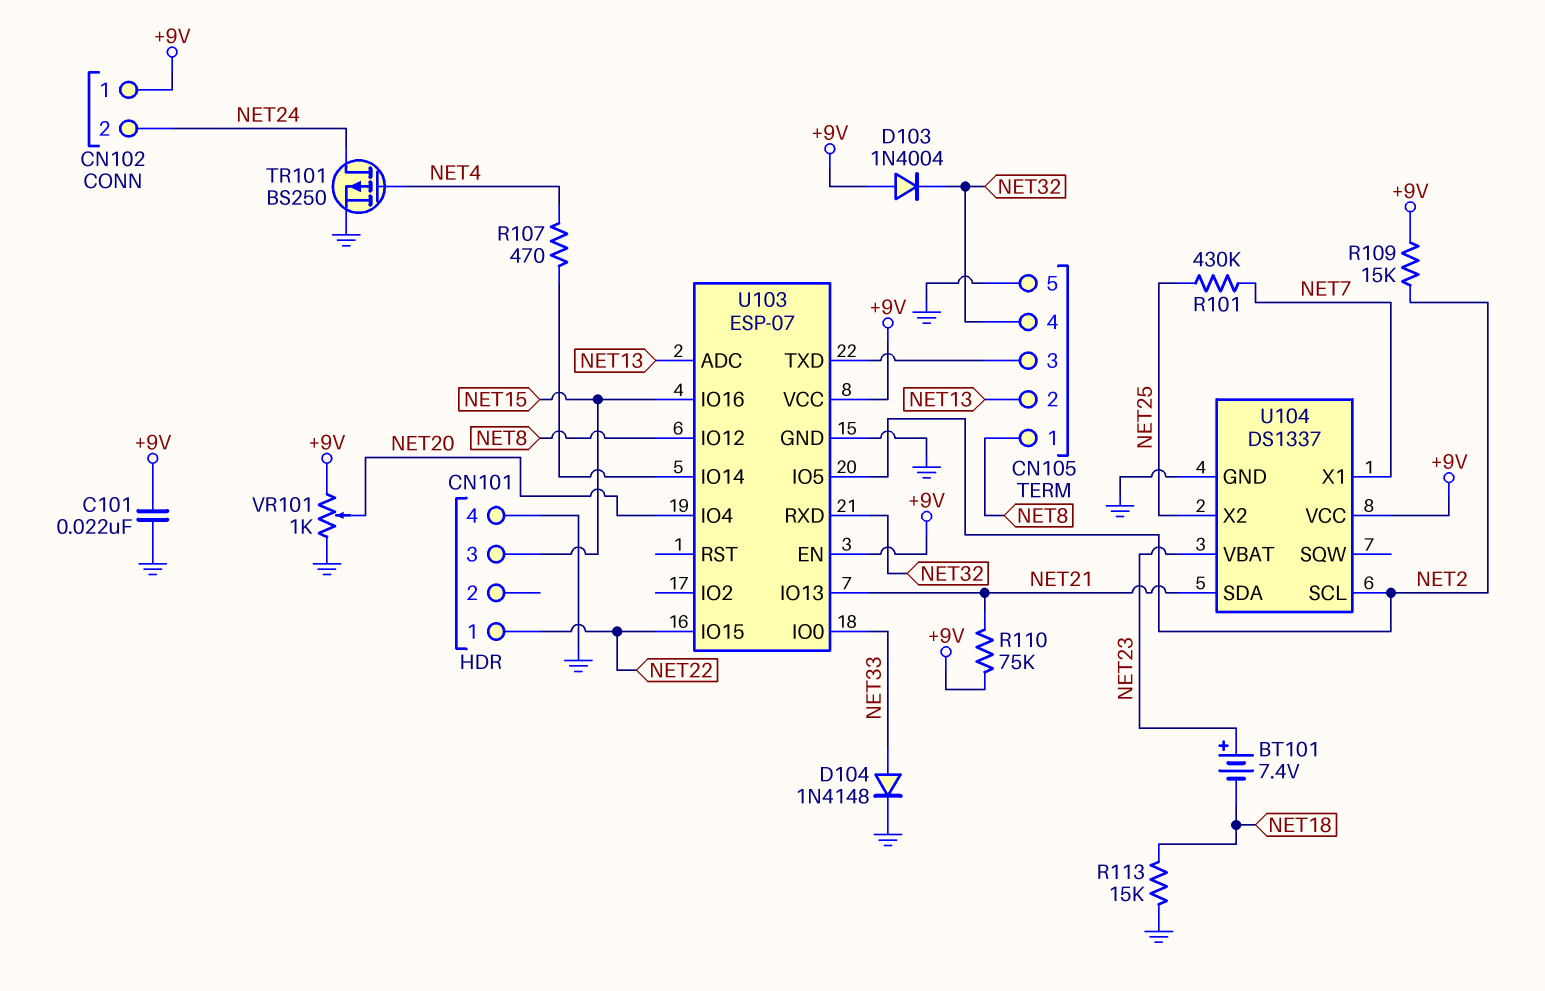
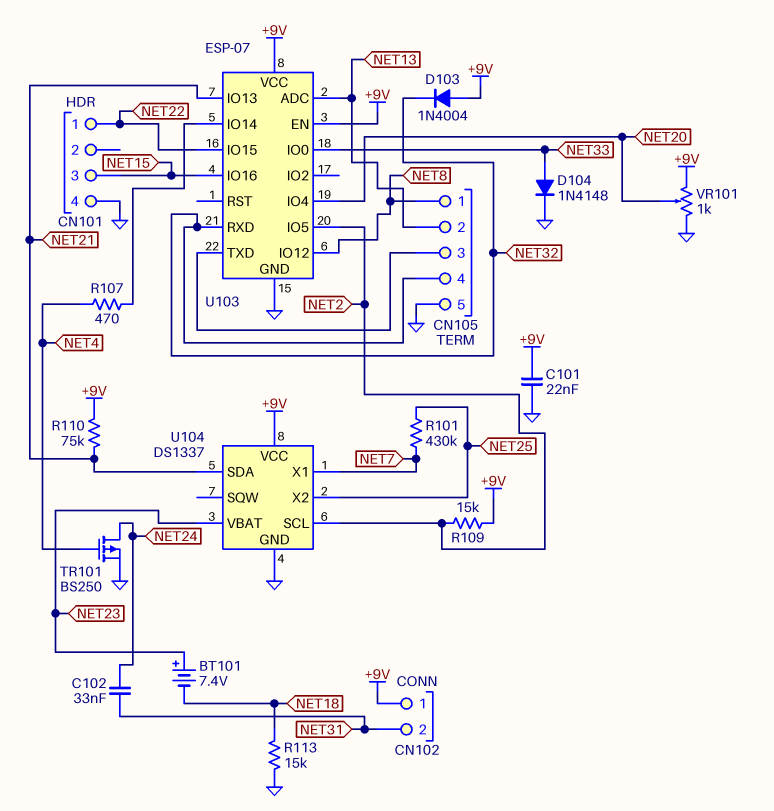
C102: none -> 33nF (NET24, NET31)
CN102 pin 2: NET24 -> NET31

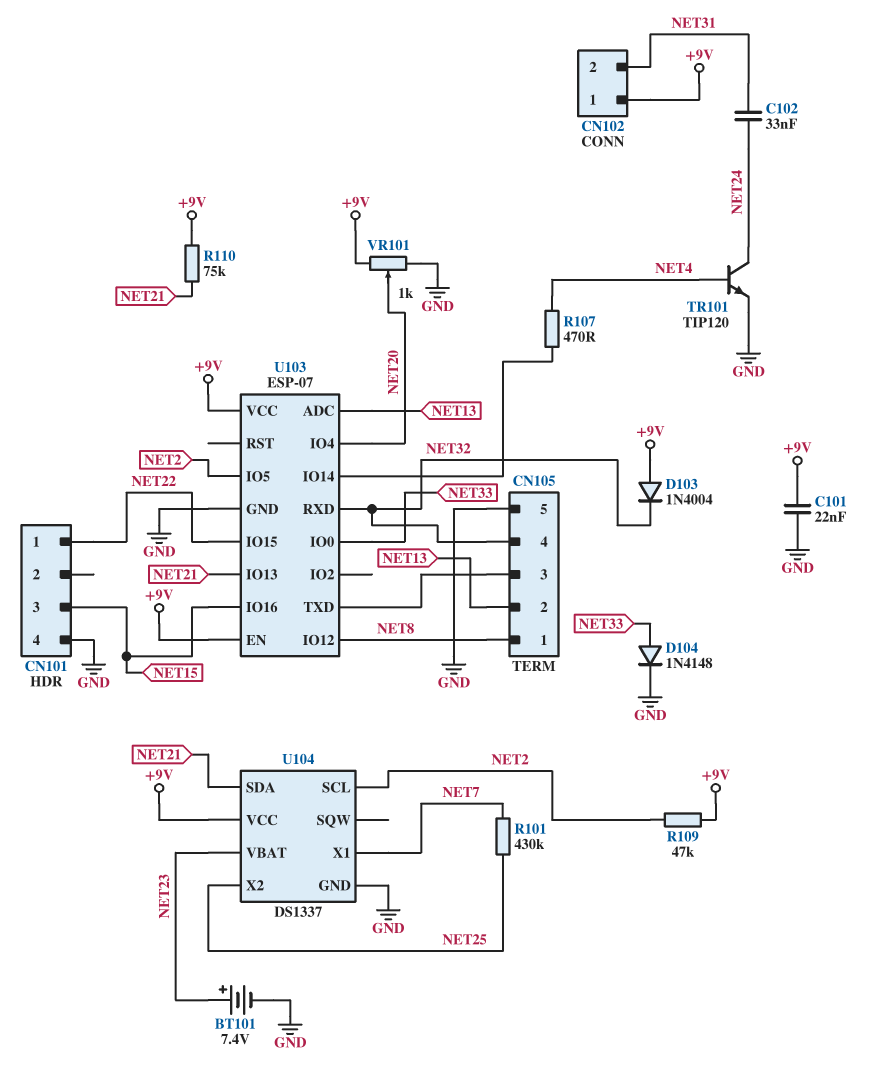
BT101: 7.4V (plus NET23, minus NET18) -> 7.4V (plus NET23, minus GND)
R109: 15k (+9V, NET2) -> 47k (+9V, NET2)
R113: 15k (GND, NET18) -> none
TR101: PMOS BS250 (G NET4, D NET24, S GND) -> NPN TIP120 (B NET4, C NET24, E GND)

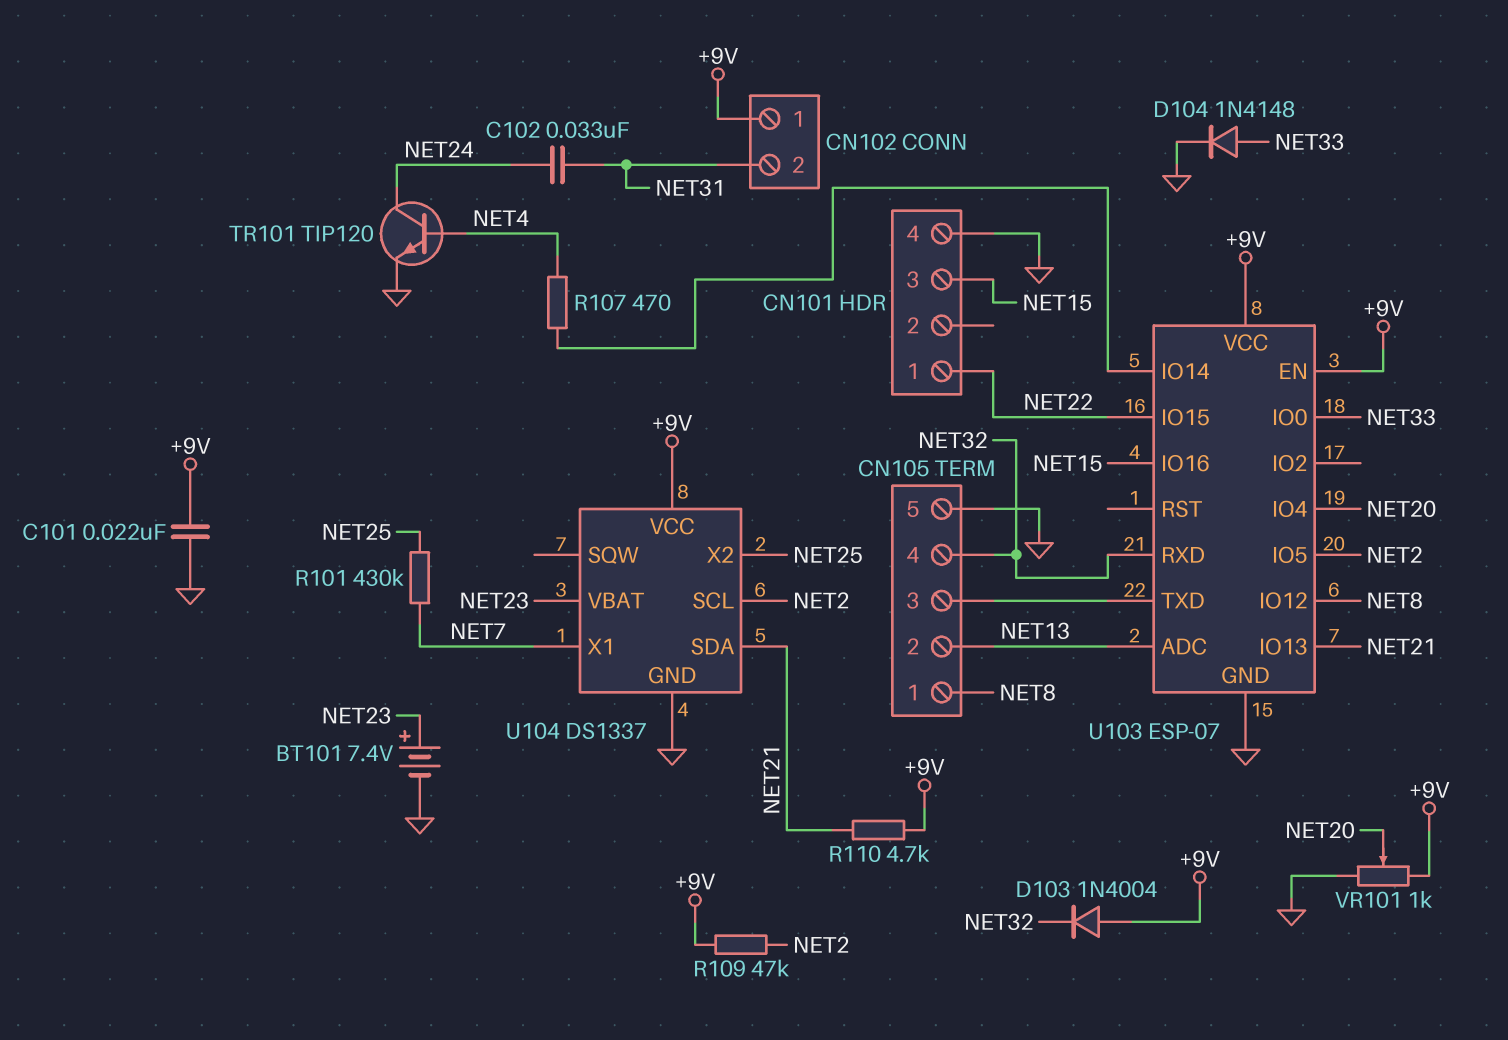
R110: 75k (+9V, NET21) -> 4.7k (+9V, NET21)

